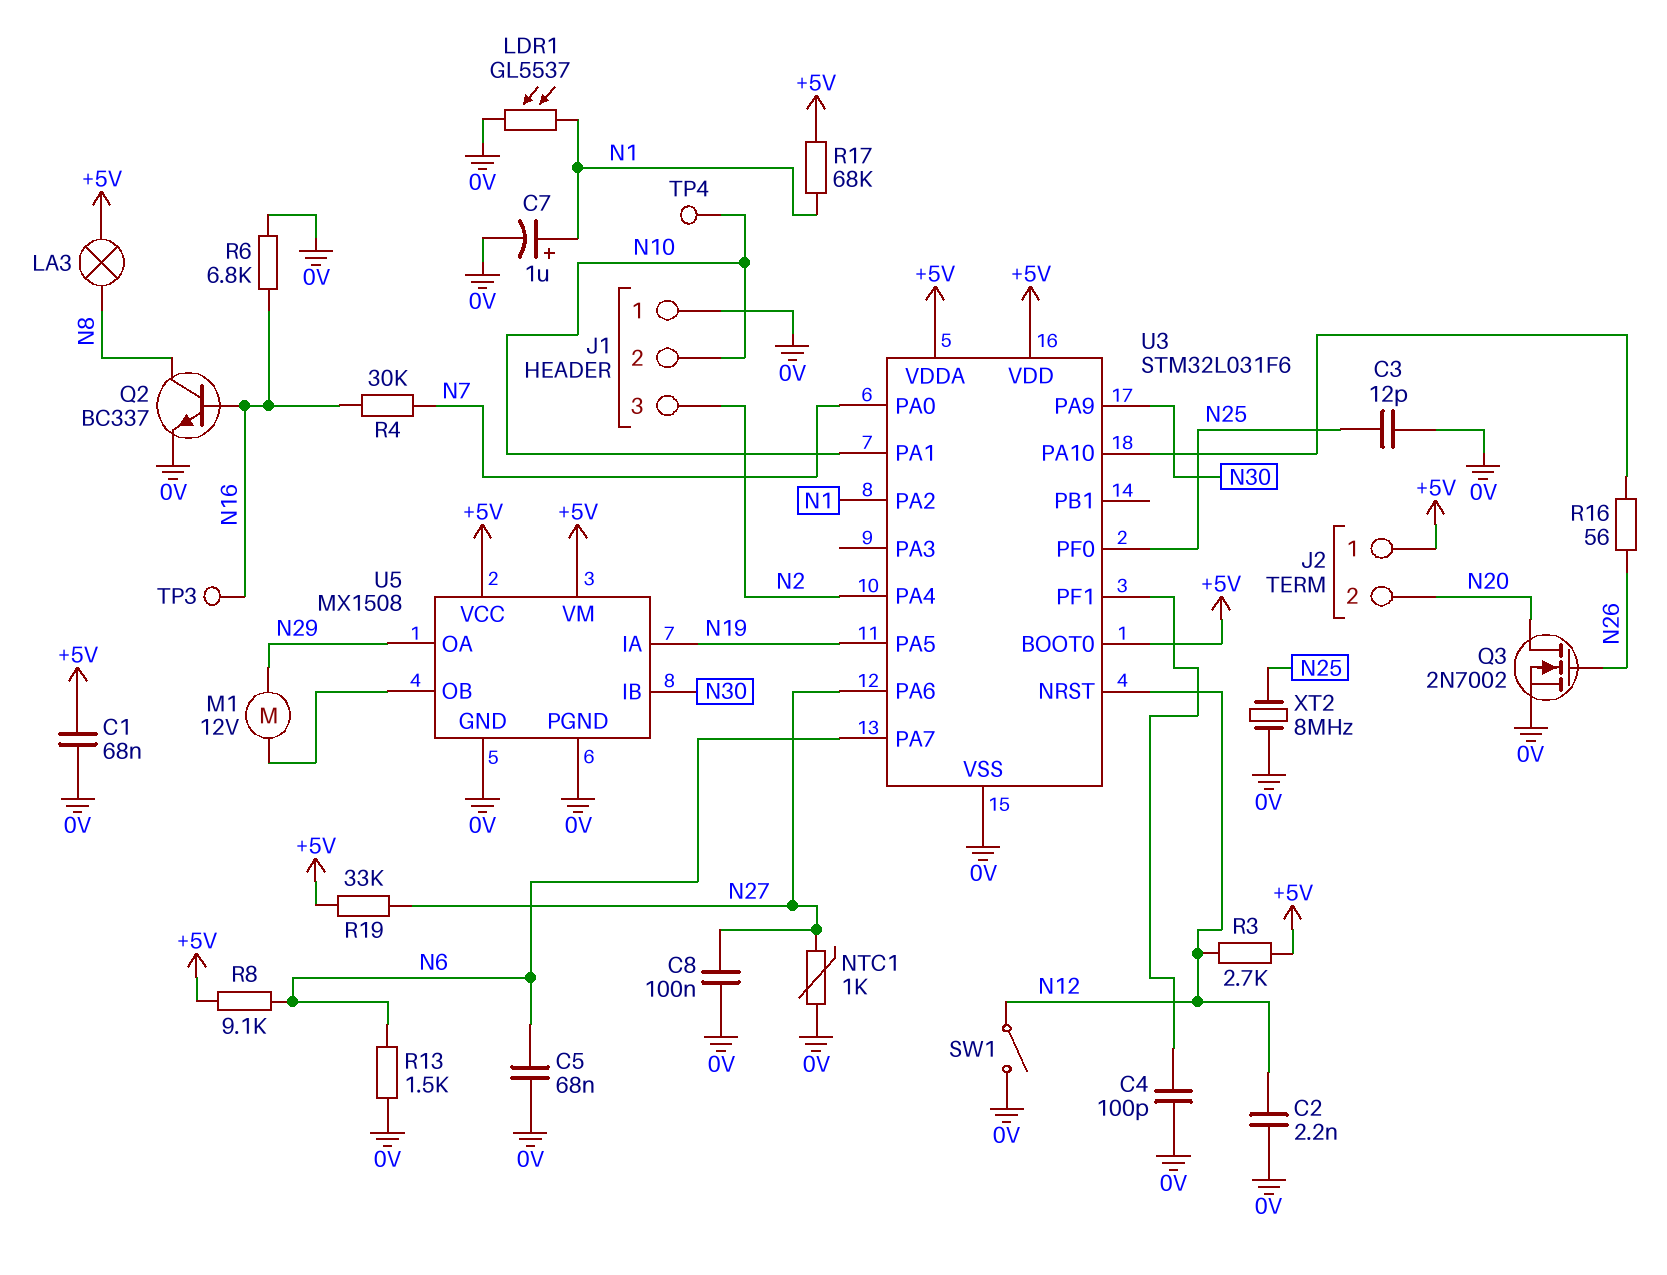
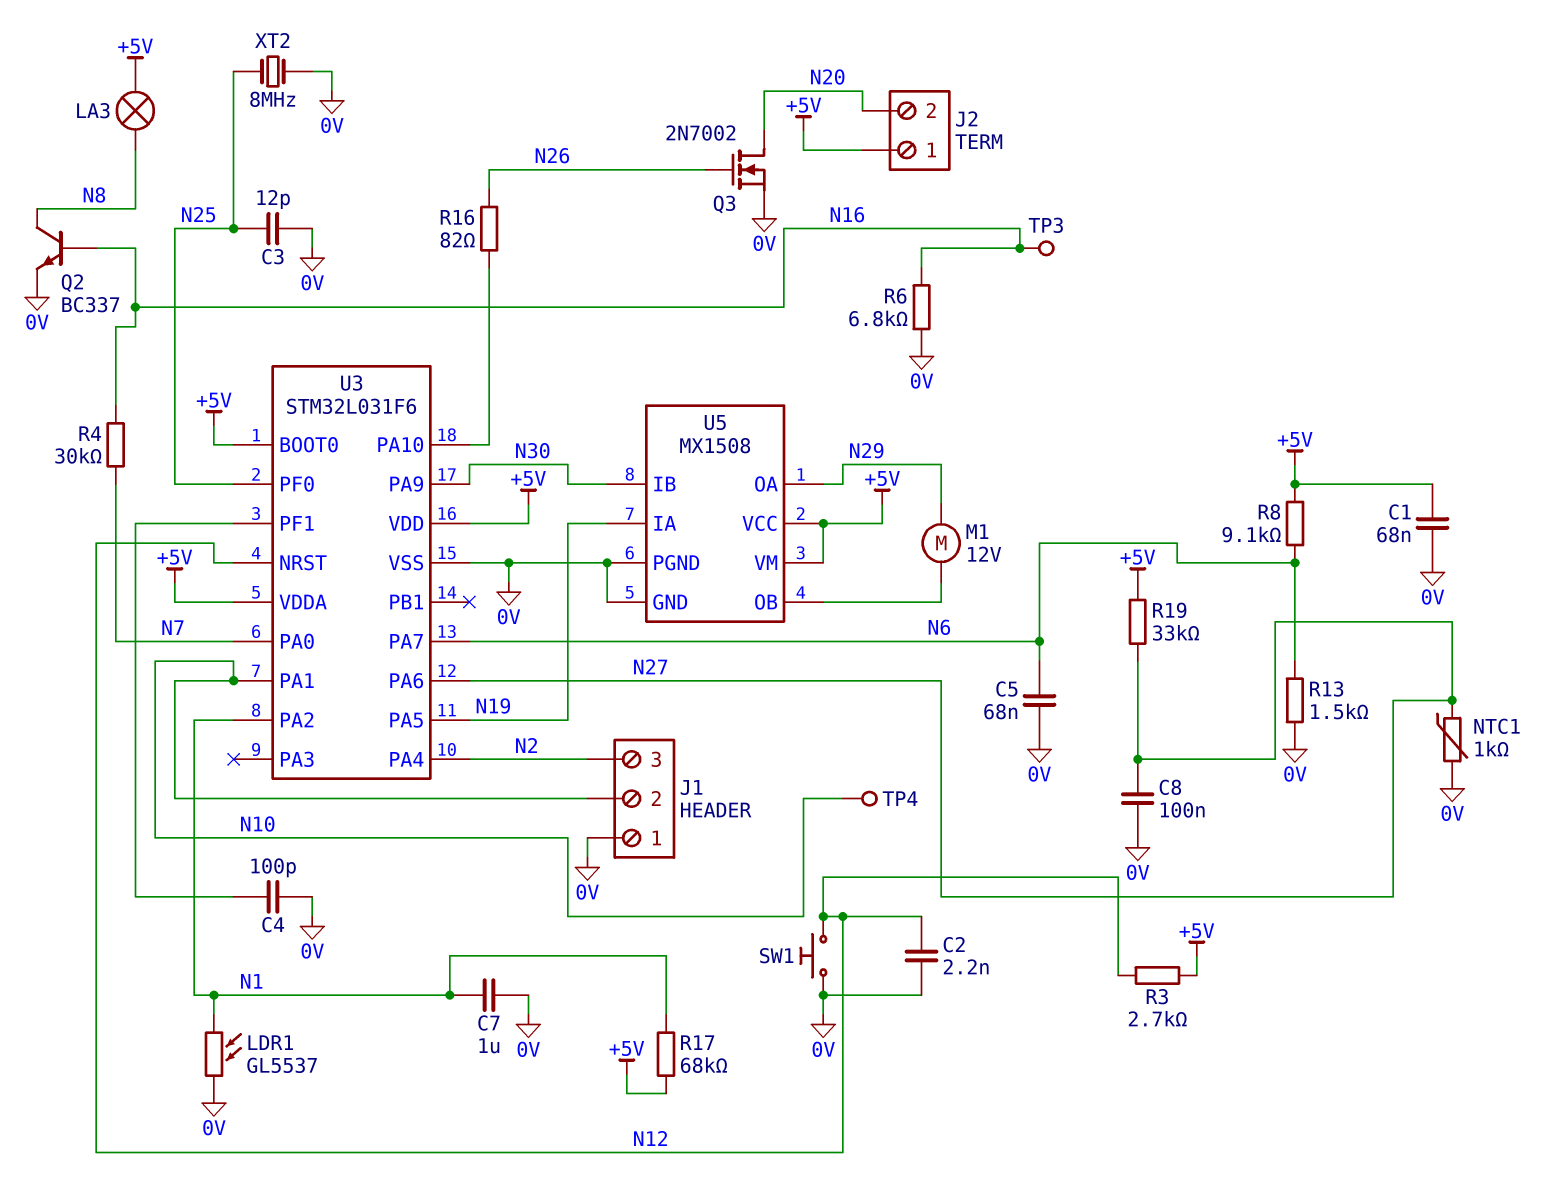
C7: 1uF (plus N1, minus 0V) -> 1uF (0V, N1)
R16: 56 (N26, U3/PA10) -> 82 (N26, U3/PA10)
SW1: switch (0V, N12) -> button (0V, N12)

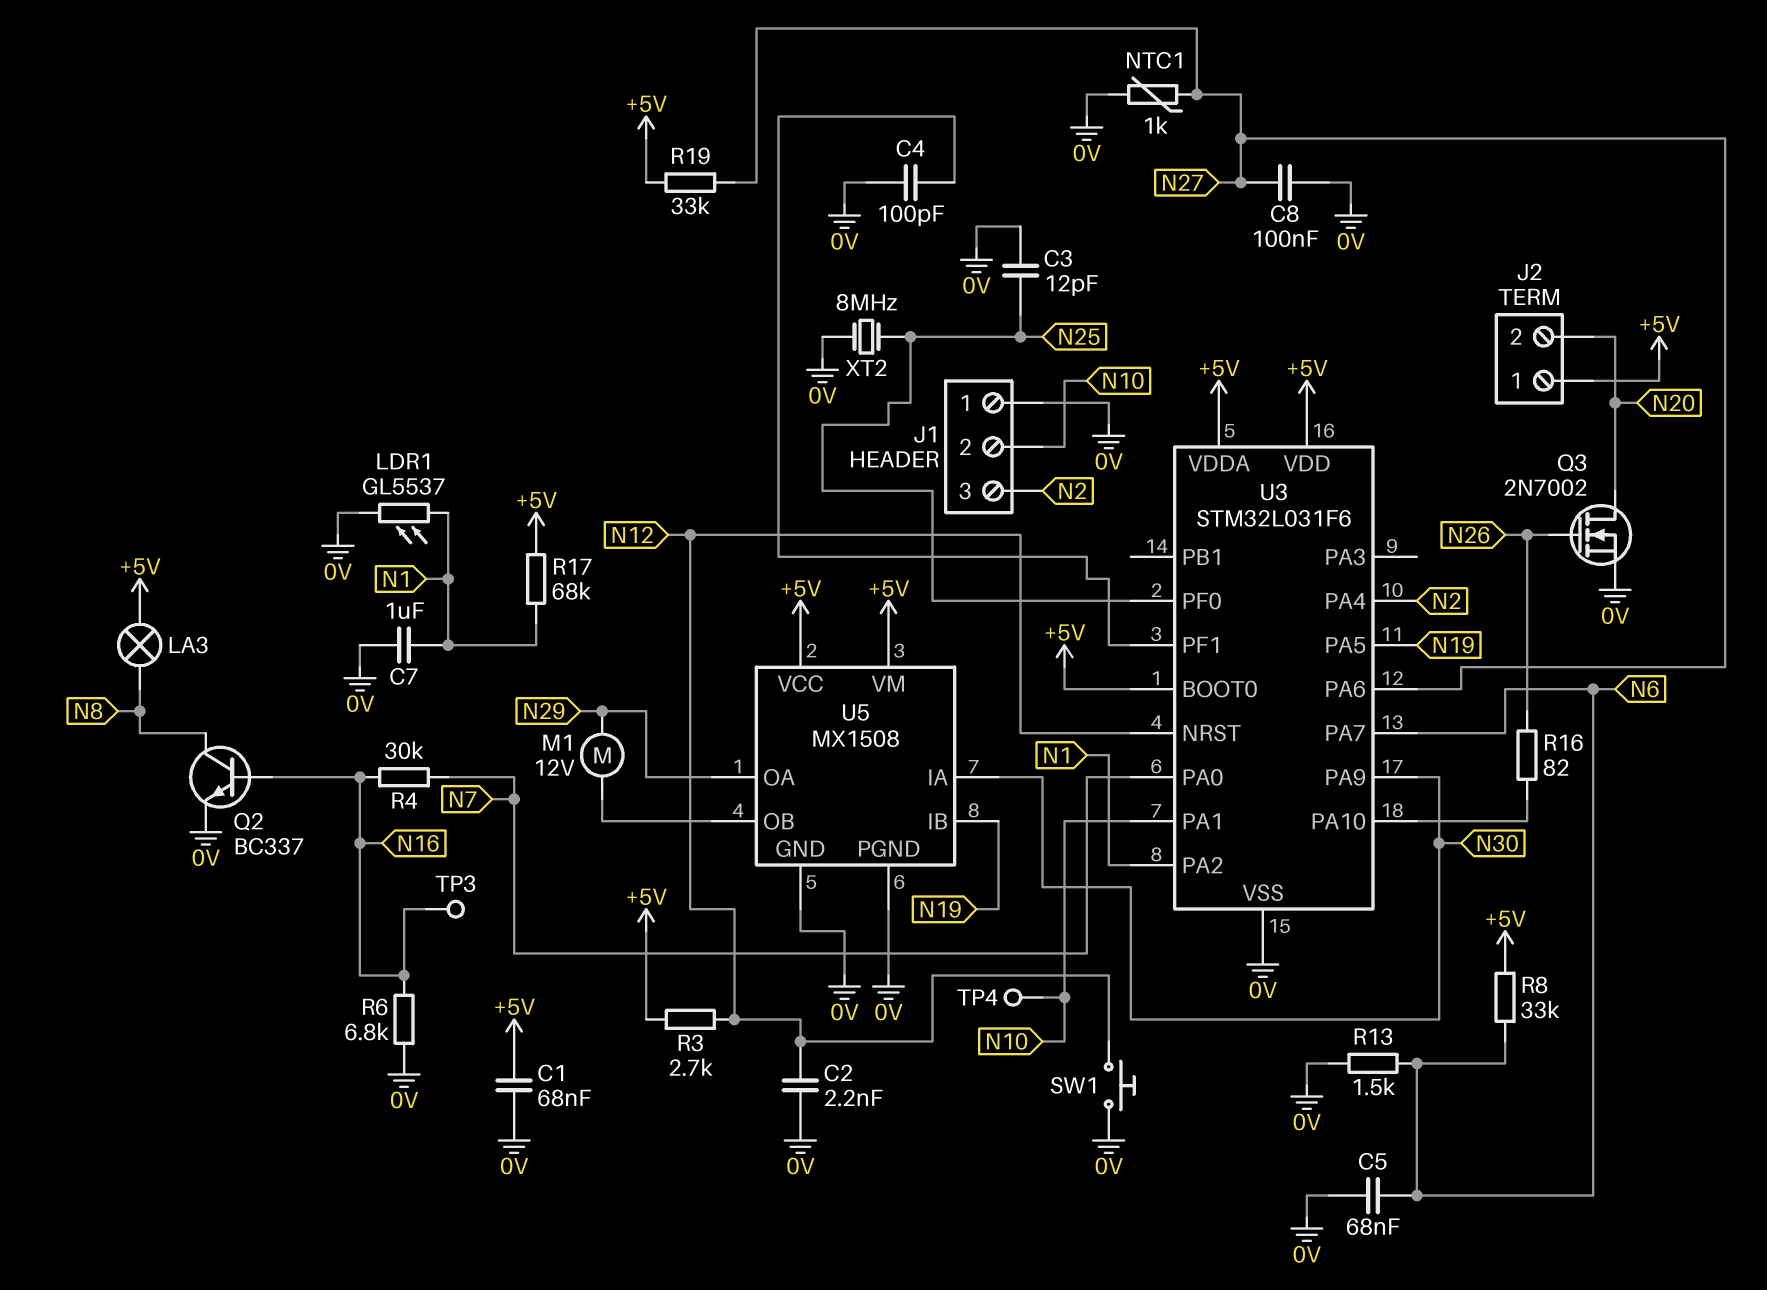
R8: 9.1k (+5V, N6) -> 33k (+5V, N6)
U5 pin IA: N19 -> N30
U5 pin IB: N30 -> N19

